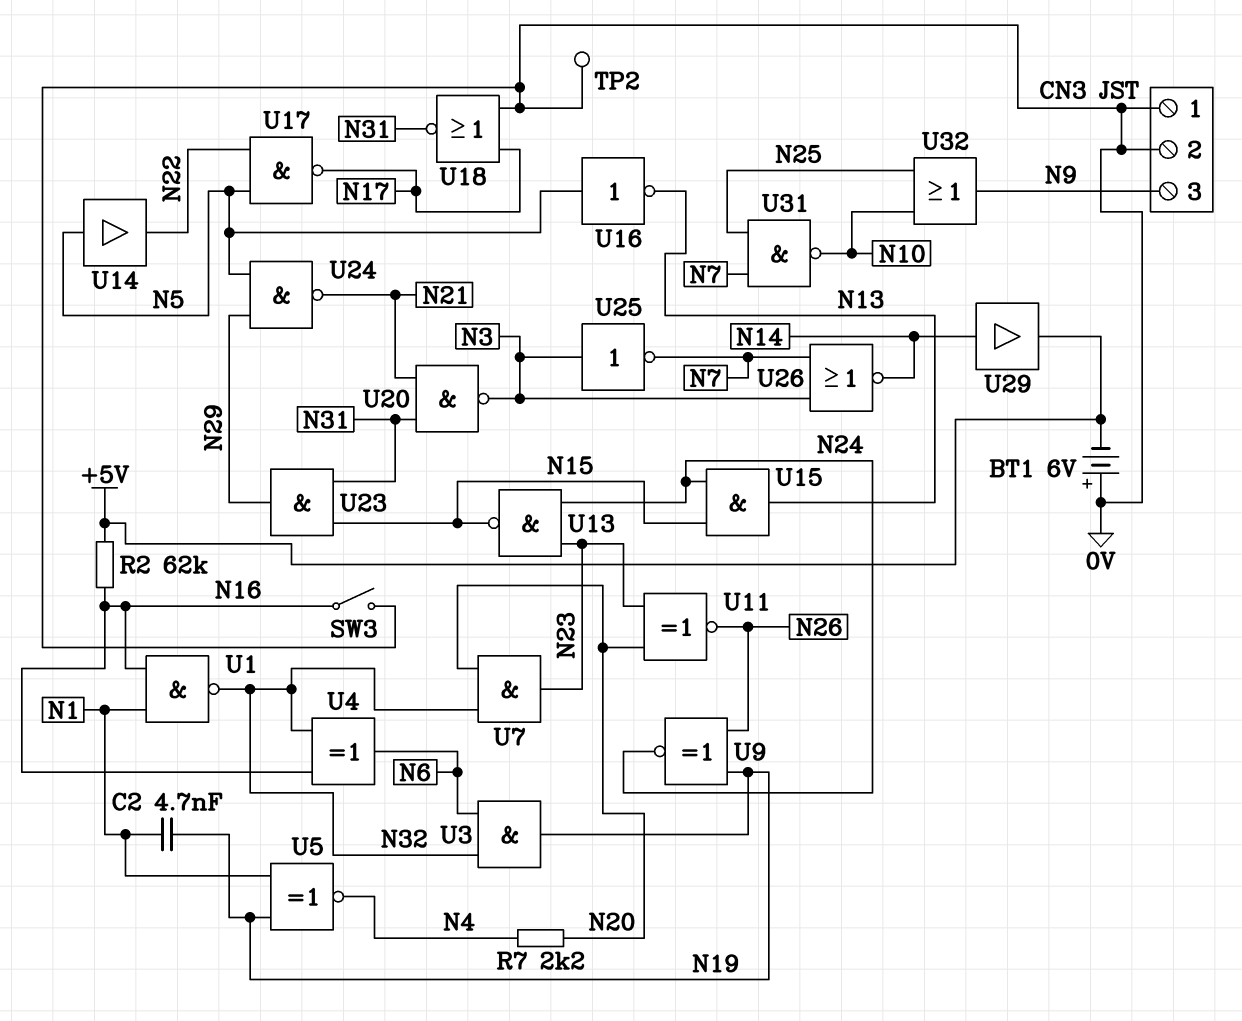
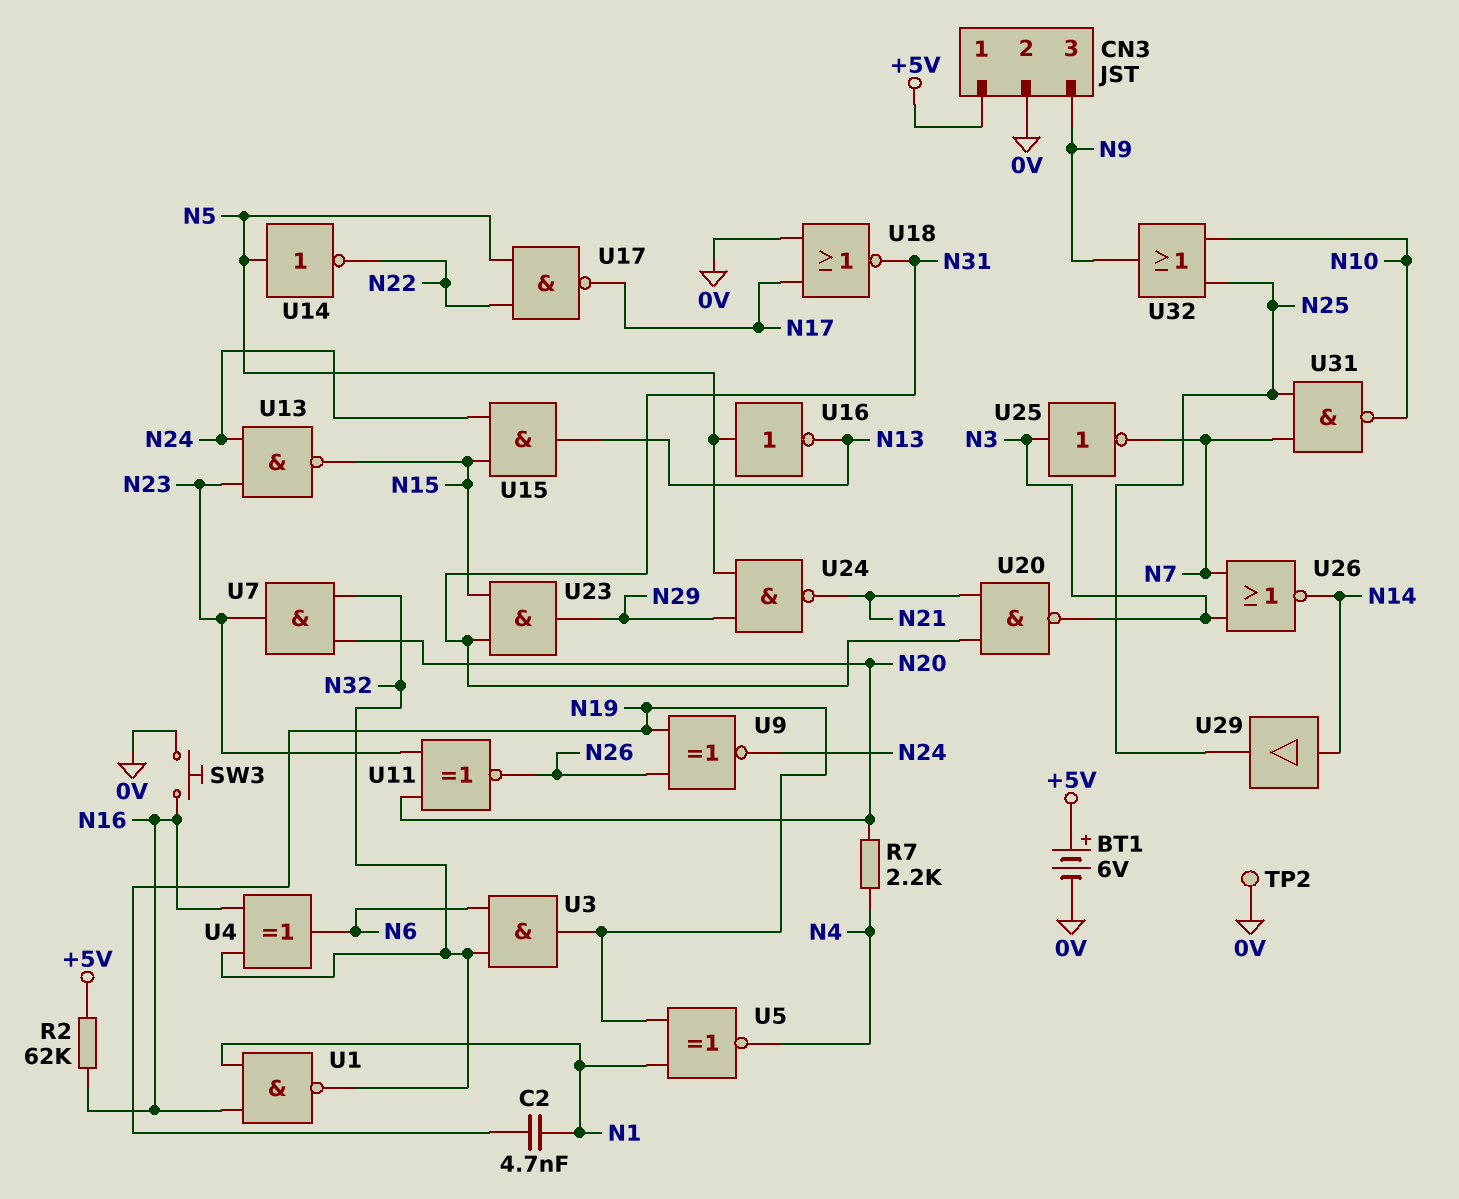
BT1: 6V (plus 0V, minus +5V) -> 6V (plus +5V, minus 0V)
CN3 pin 1: 0V -> +5V
SW3: switch (0V, N16) -> button (0V, N16)
U14: buffer (in N5, out N22) -> NOT (in N5, out N22)
U29: buffer (in N14, out +5V) -> buffer (in N14, out N25)

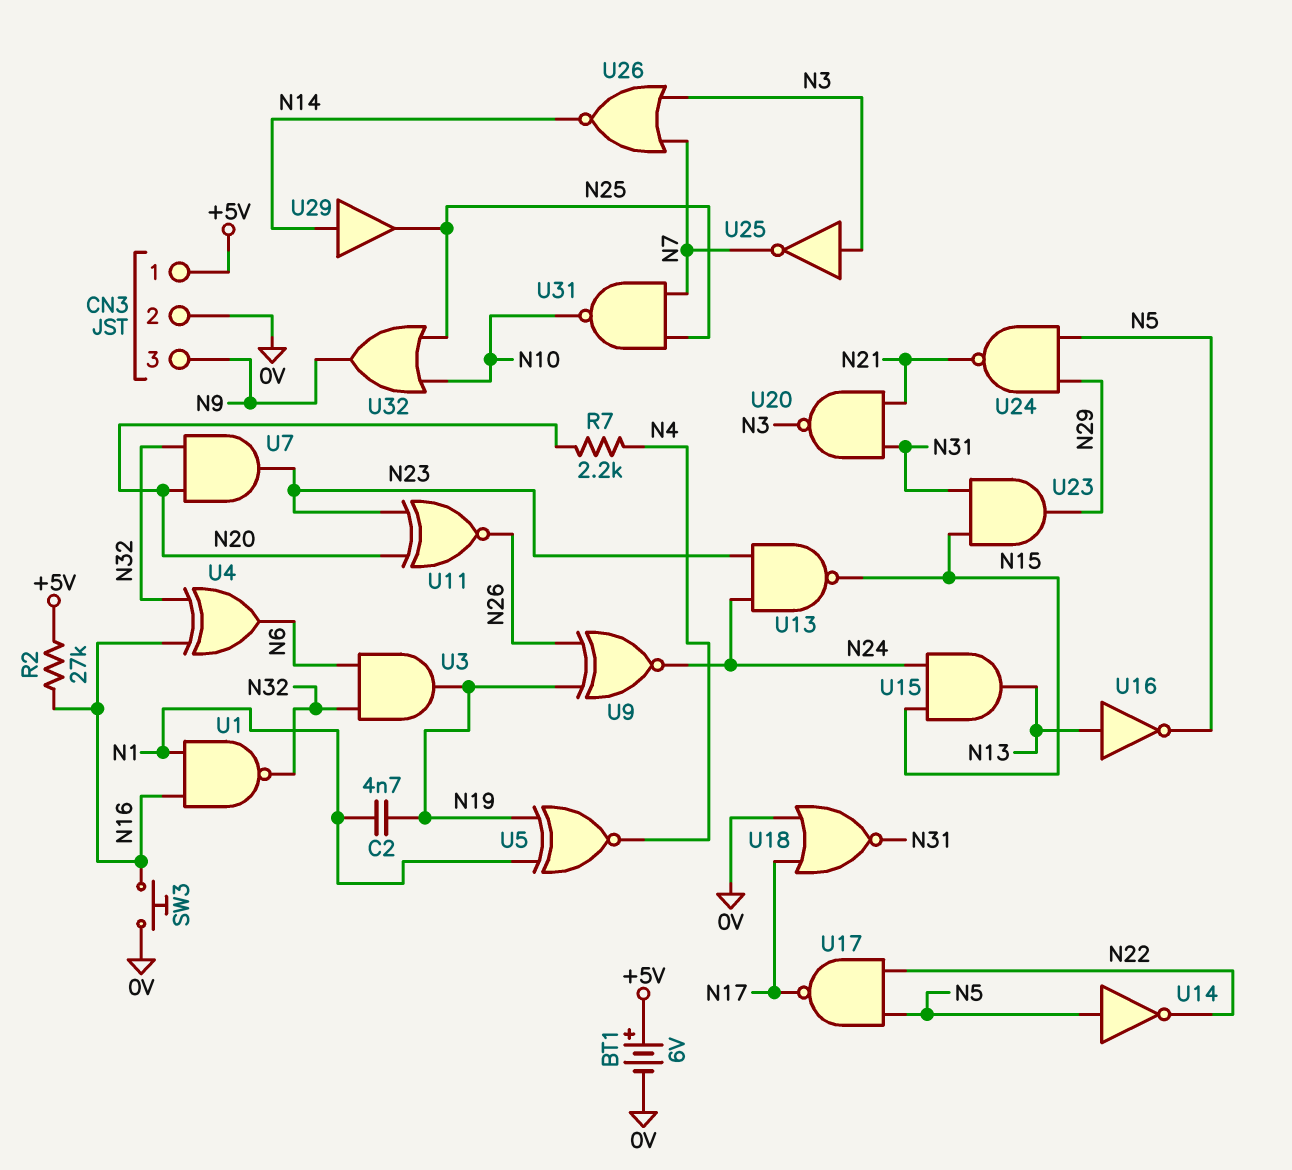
R2: 62k (+5V, N16) -> 27k (+5V, N16)
TP2: test point (0V) -> none
U16: NOT (in N5, out N13) -> NOT (in N13, out N5)

